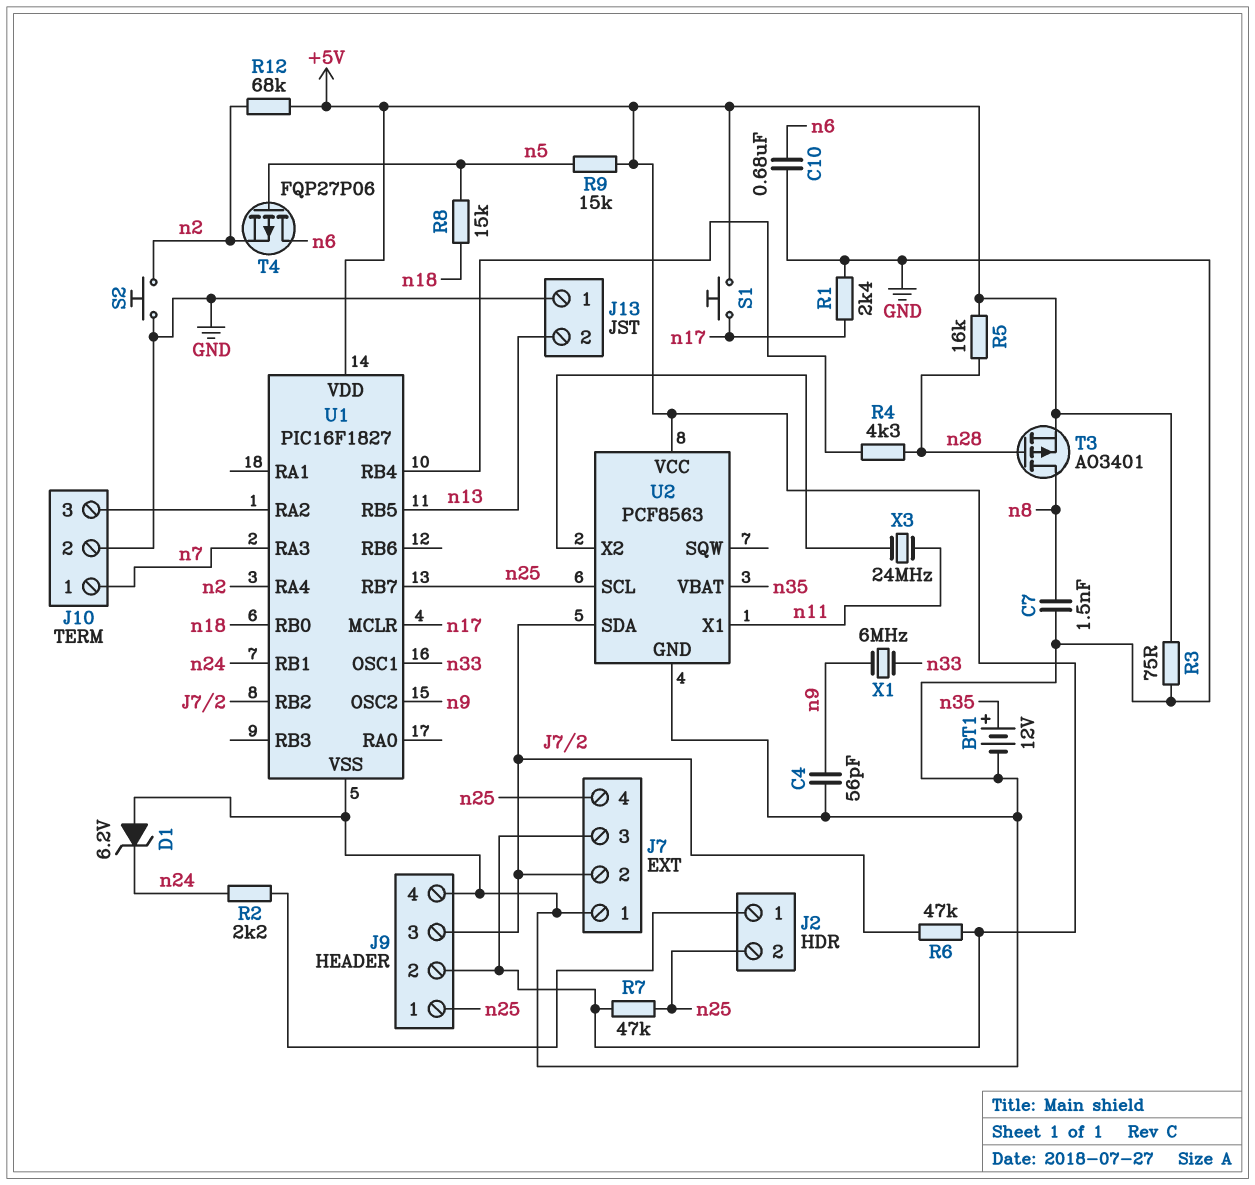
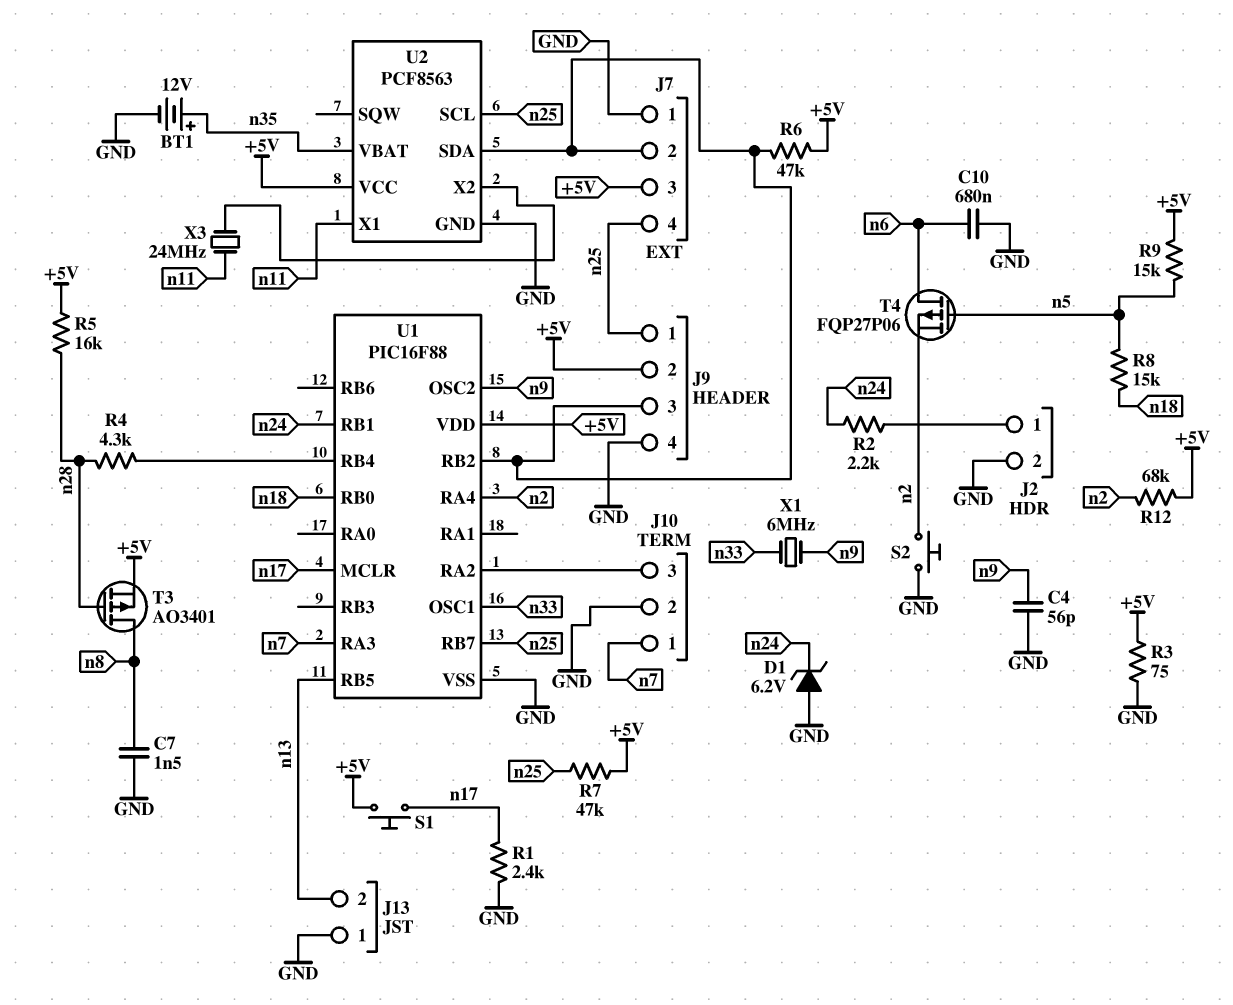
J2 pin 2: n25 -> GND
U1: PIC16F1827 -> PIC16F88

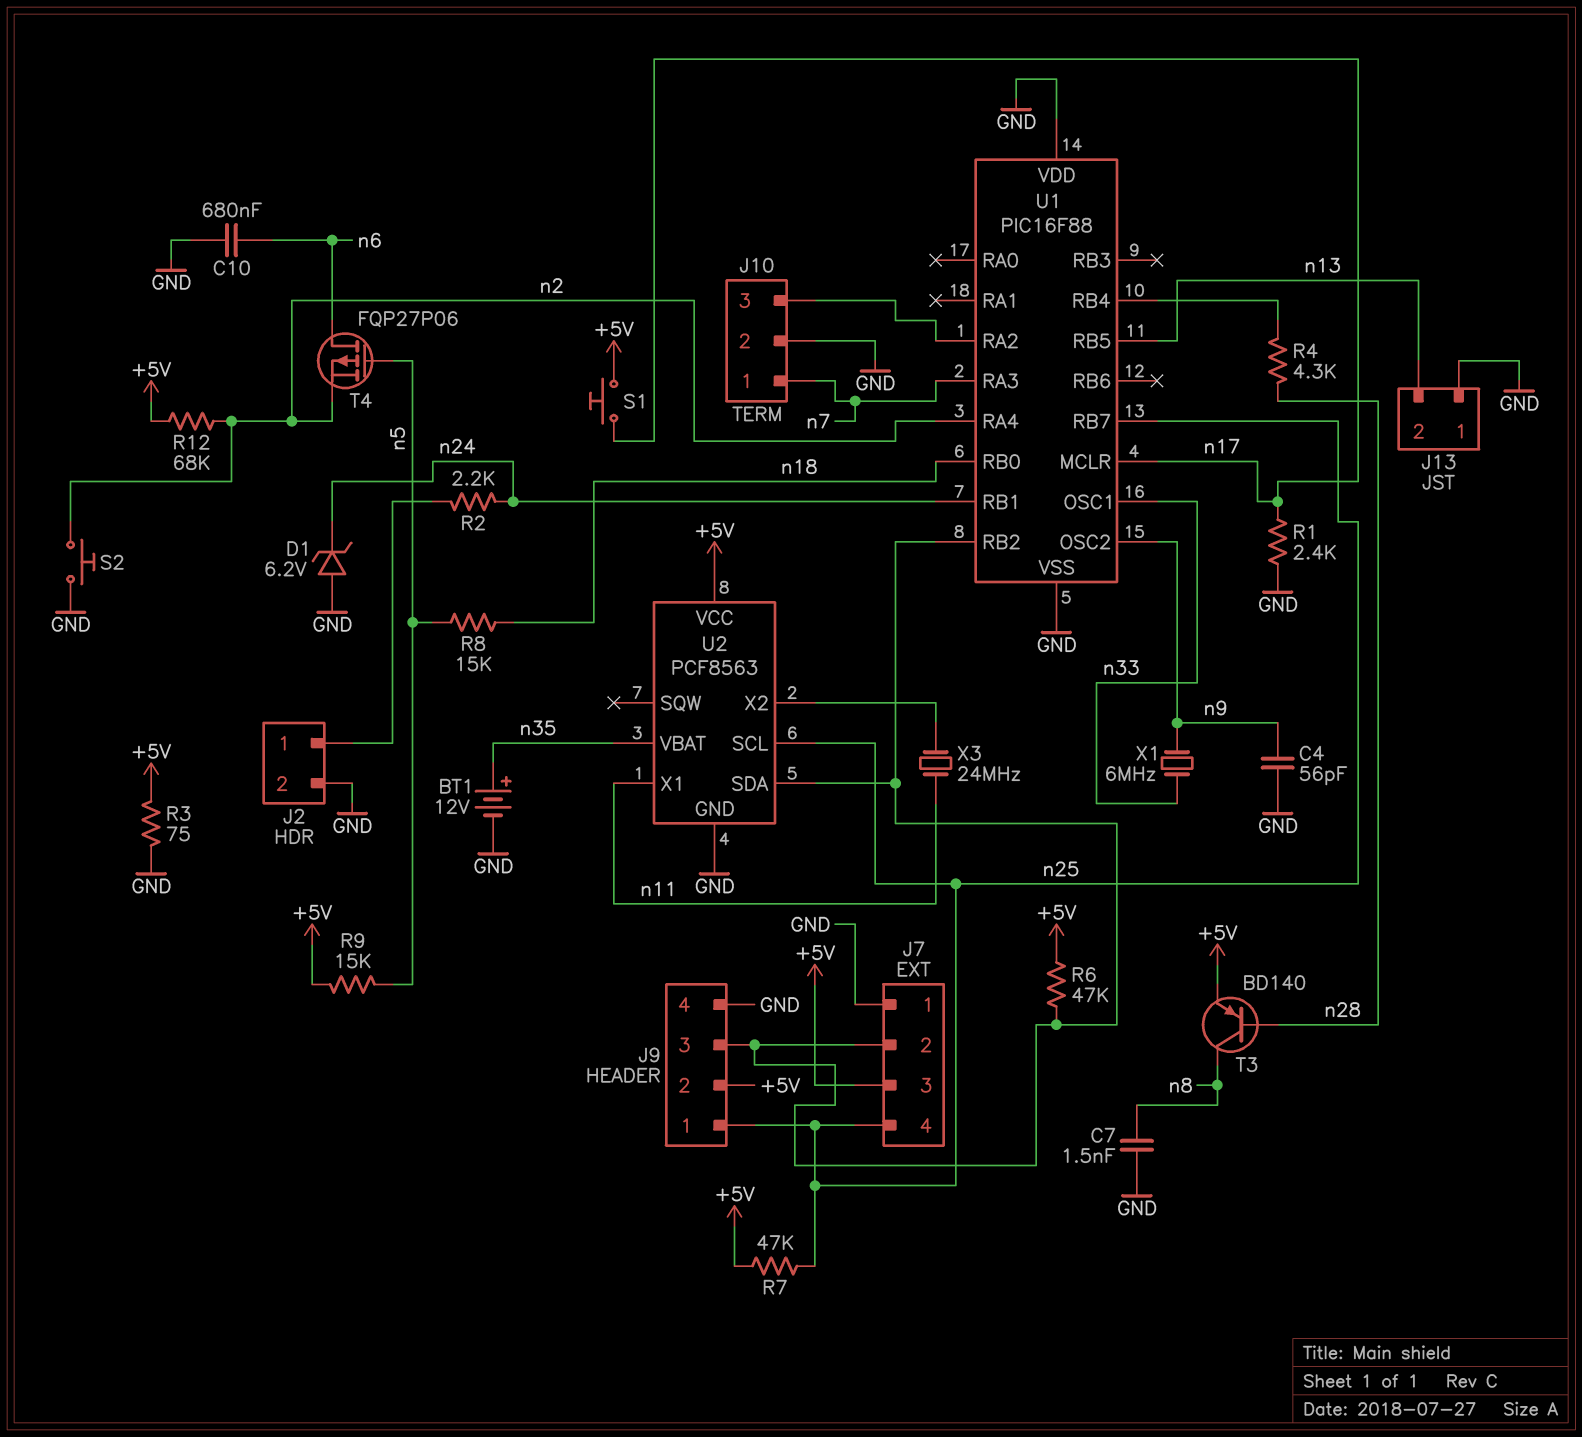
R5: 16k (+5V, n28) -> none
T3: PMOS AO3401 (G n28, D n8, S +5V) -> PNP BD140 (B n28, C n8, E +5V)
U1 pin VDD: +5V -> GND

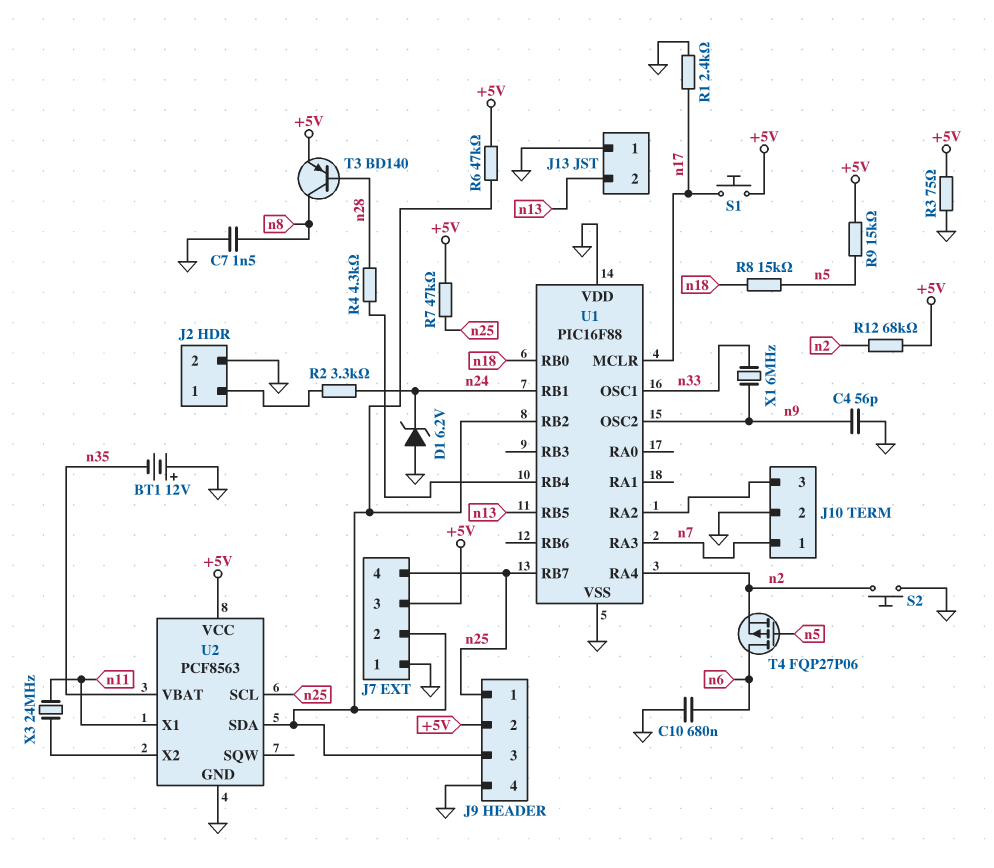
BT1: 12V (plus n35, minus GND) -> 12V (plus GND, minus n35)
R2: 2.2k (J2/1, n24) -> 3.3k (J2/1, n24)

